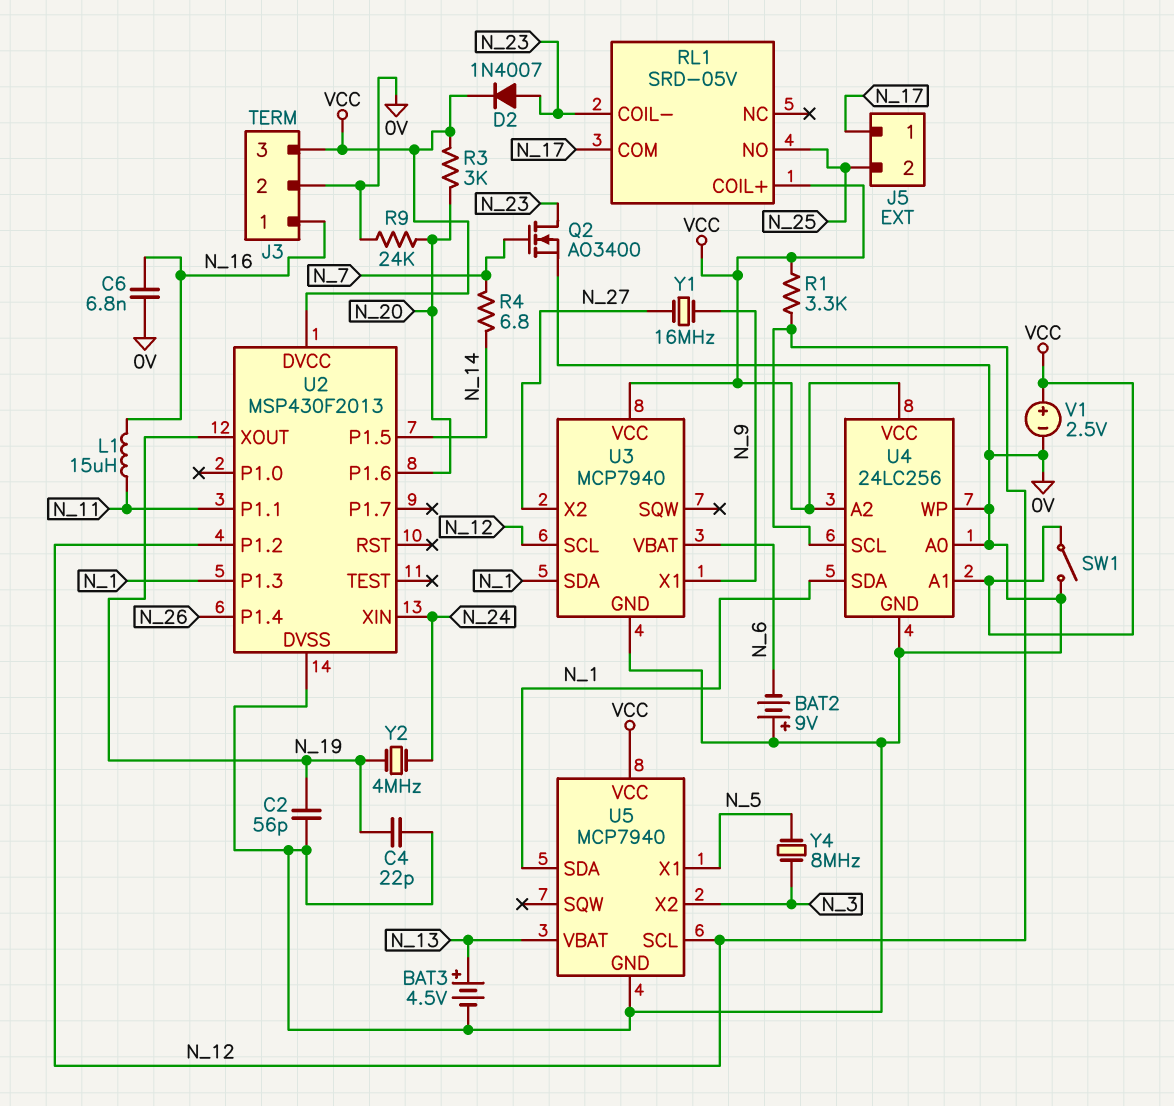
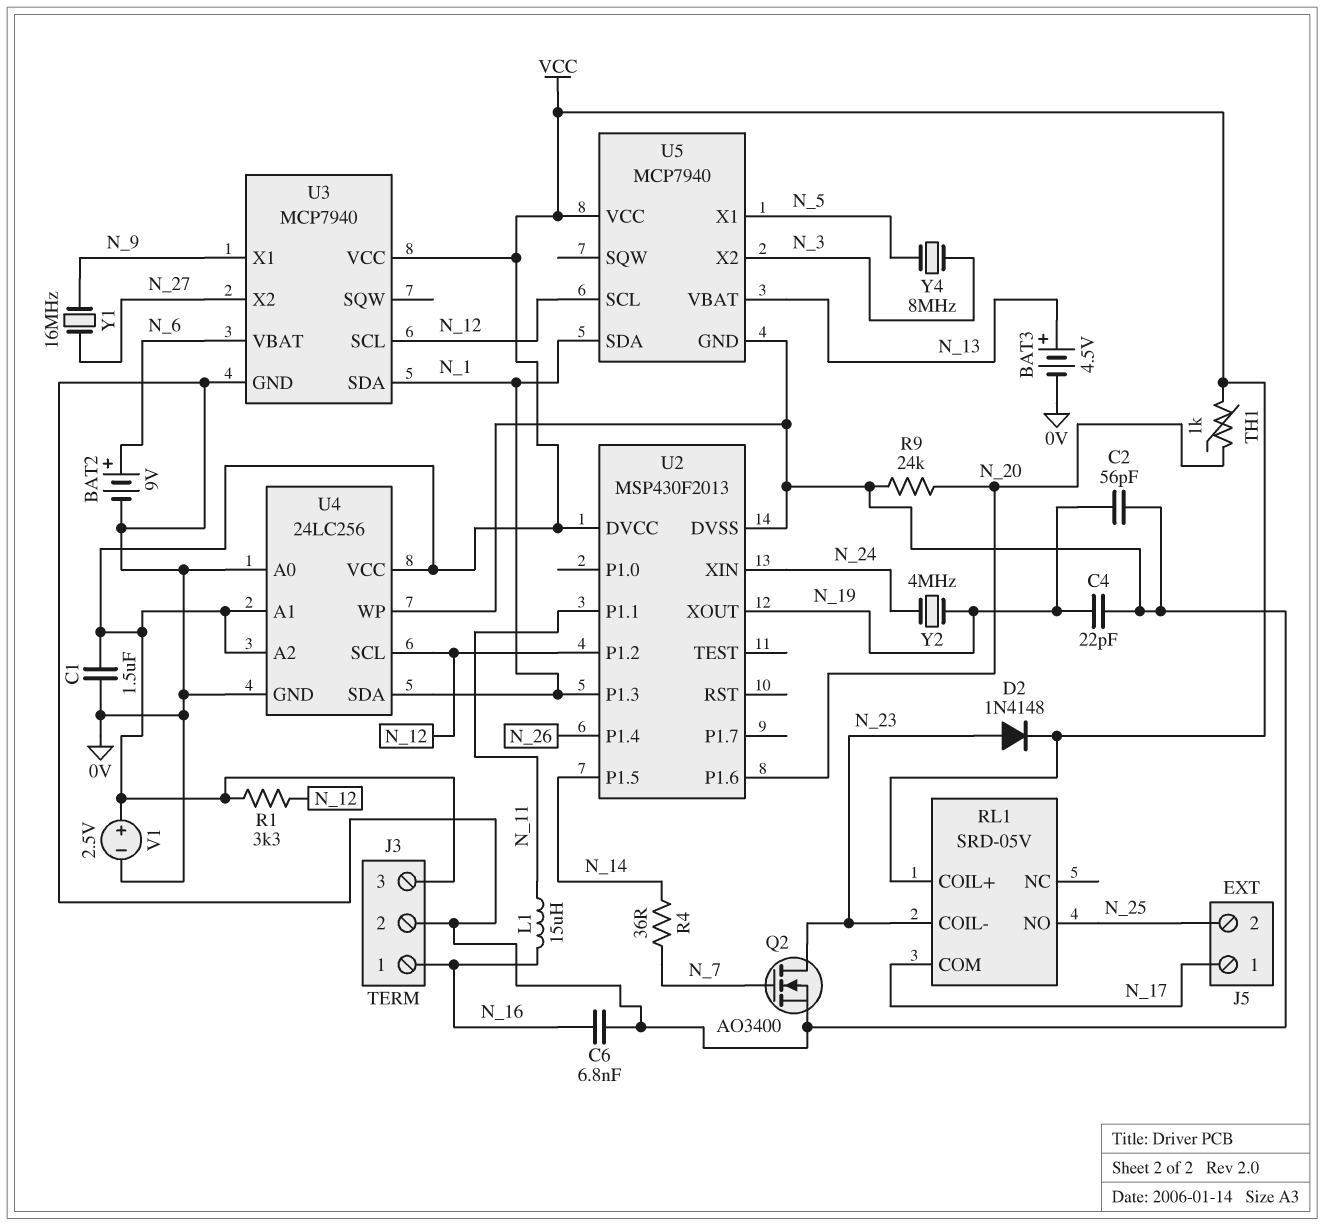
BAT2: 9V (plus 0V, minus N_6) -> 9V (plus N_6, minus 0V)
C1: none -> 1.5uF (0V, VCC)
D2: diode 1N4007 (A N_23, K VCC) -> diode 1N4148 (A N_23, K VCC)
R3: 3k (N_20, VCC) -> none
R4: 6.8 (N_7, N_14) -> 36 (N_7, N_14)
SW1: switch (0V, VCC) -> none
TH1: none -> 1k (N_20, VCC)

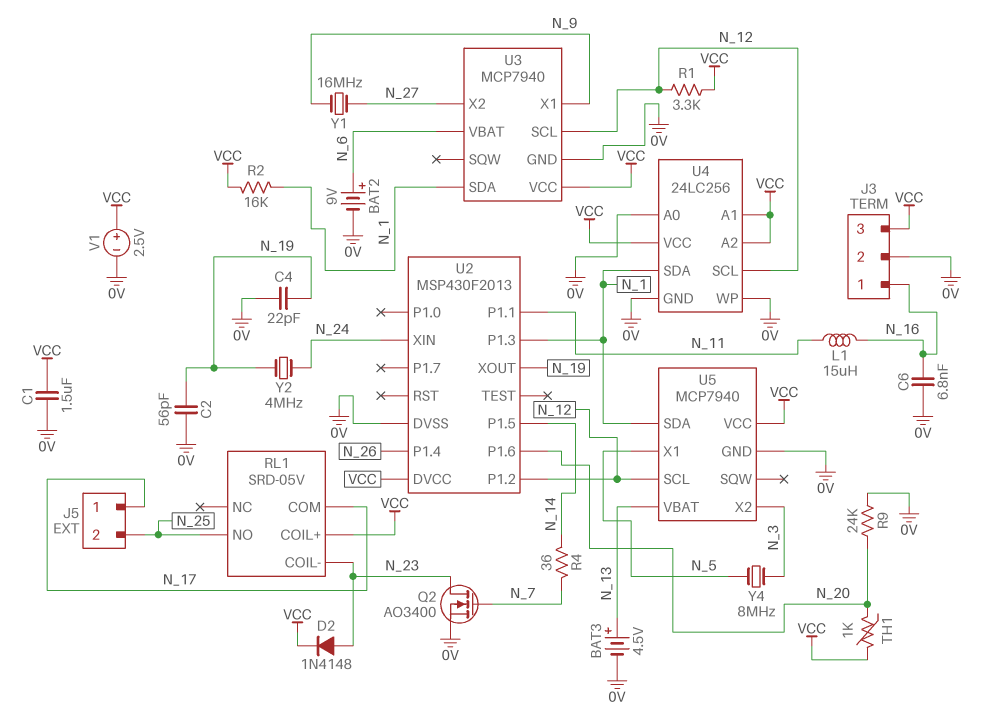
R2: none -> 16k (N_1, VCC)

